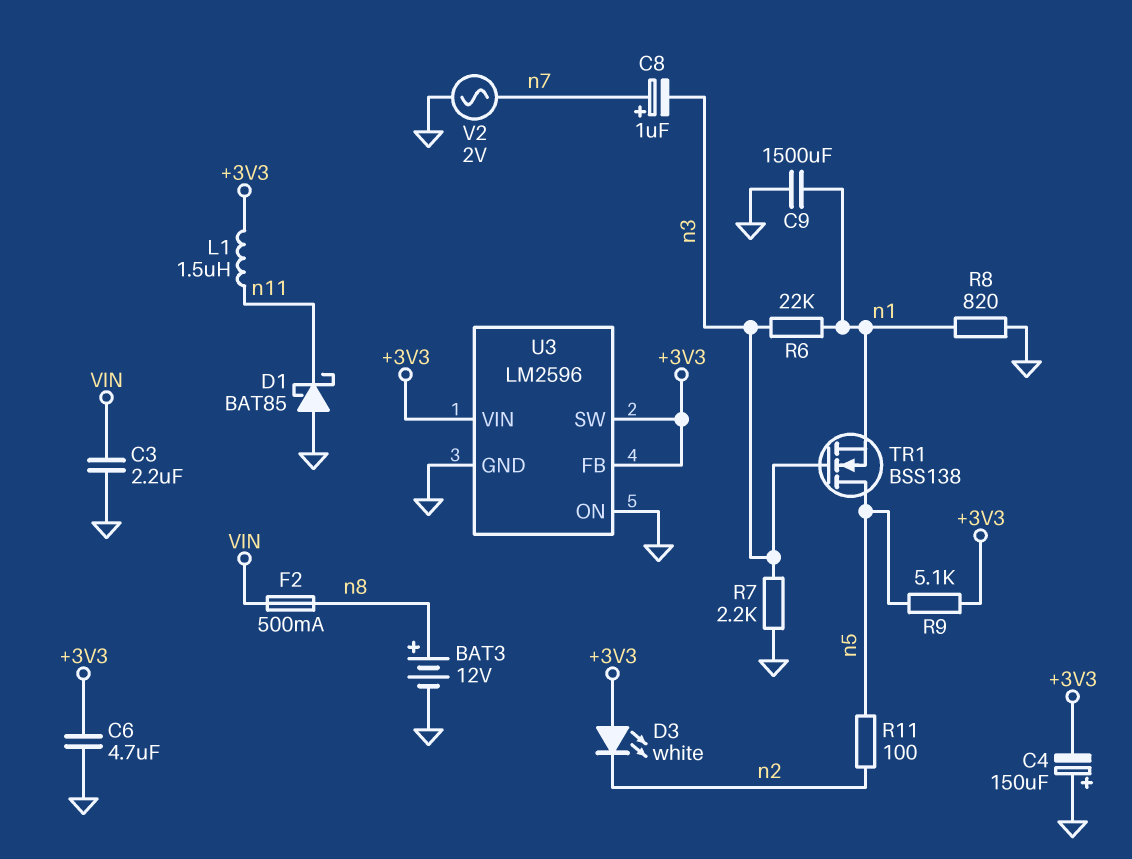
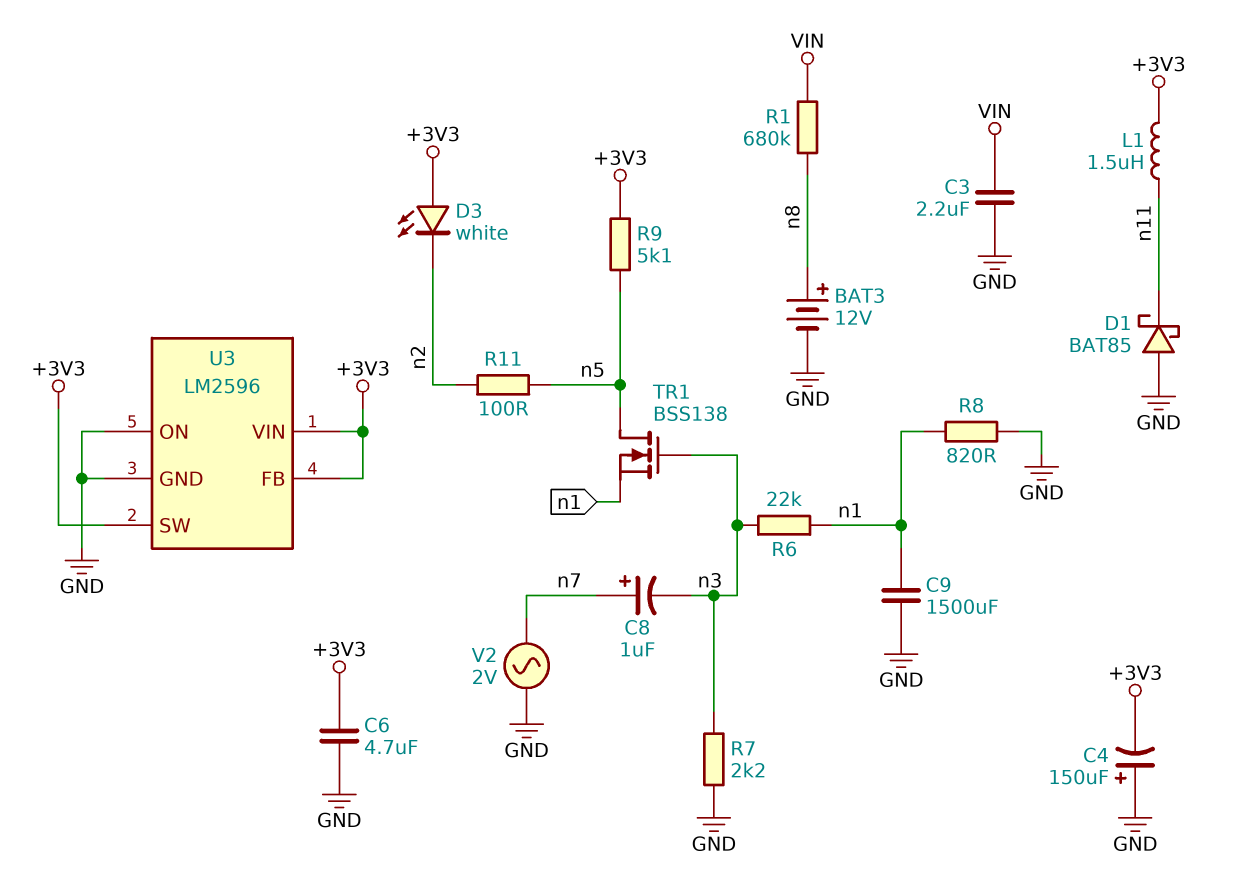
F2: 500mA (VIN, n8) -> none
R1: none -> 680k (VIN, n8)

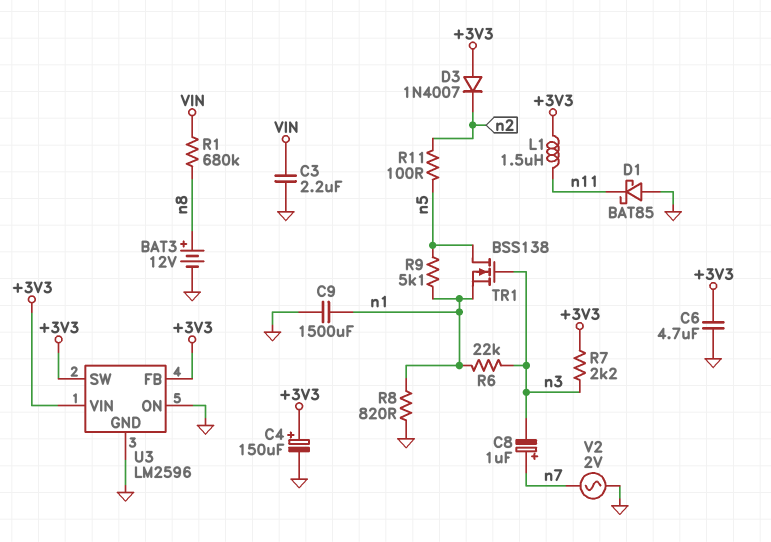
C4: 150uF (plus GND, minus +3V3) -> 150uF (plus +3V3, minus GND)
D3: LED white (A +3V3, K n2) -> diode 1N4007 (A +3V3, K n2)
R7: 2.2k (GND, n3) -> 2.2k (+3V3, n3)
R9: 5.1k (+3V3, n5) -> 5.1k (n1, n5)

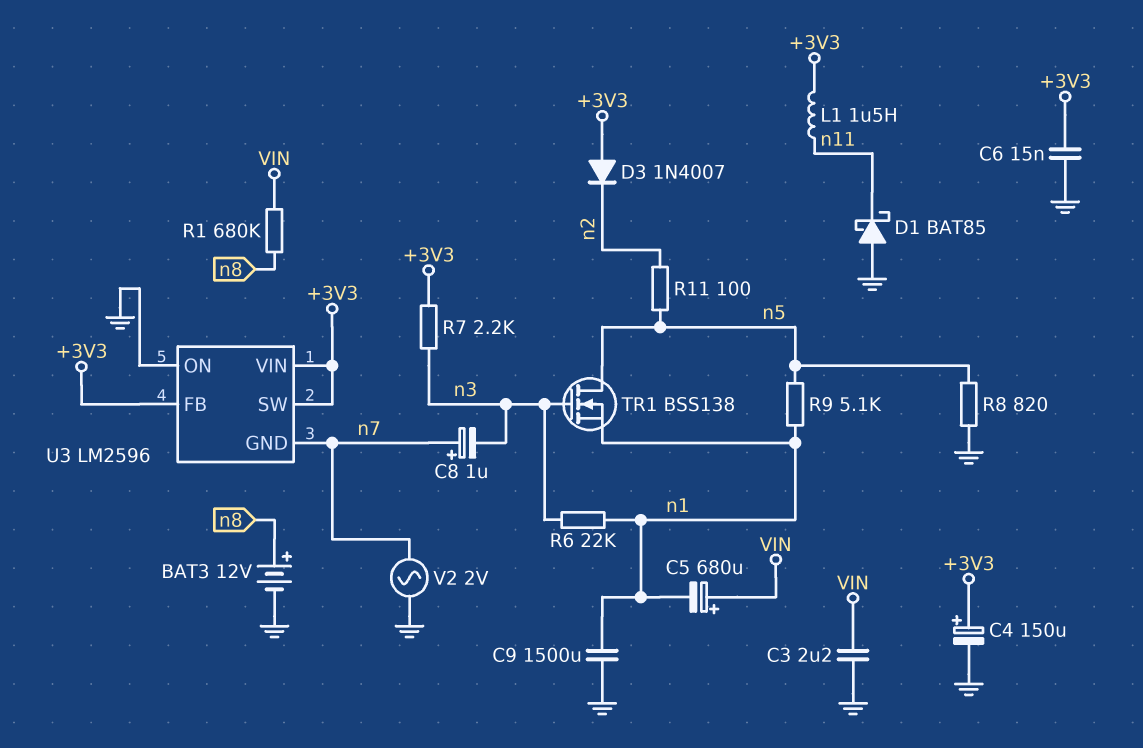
C5: none -> 680uF (plus VIN, minus n1)
C6: 4.7uF (+3V3, GND) -> 15nF (+3V3, GND)
R8: 820 (GND, n1) -> 820 (GND, n5)
U3 pin GND: GND -> n7

